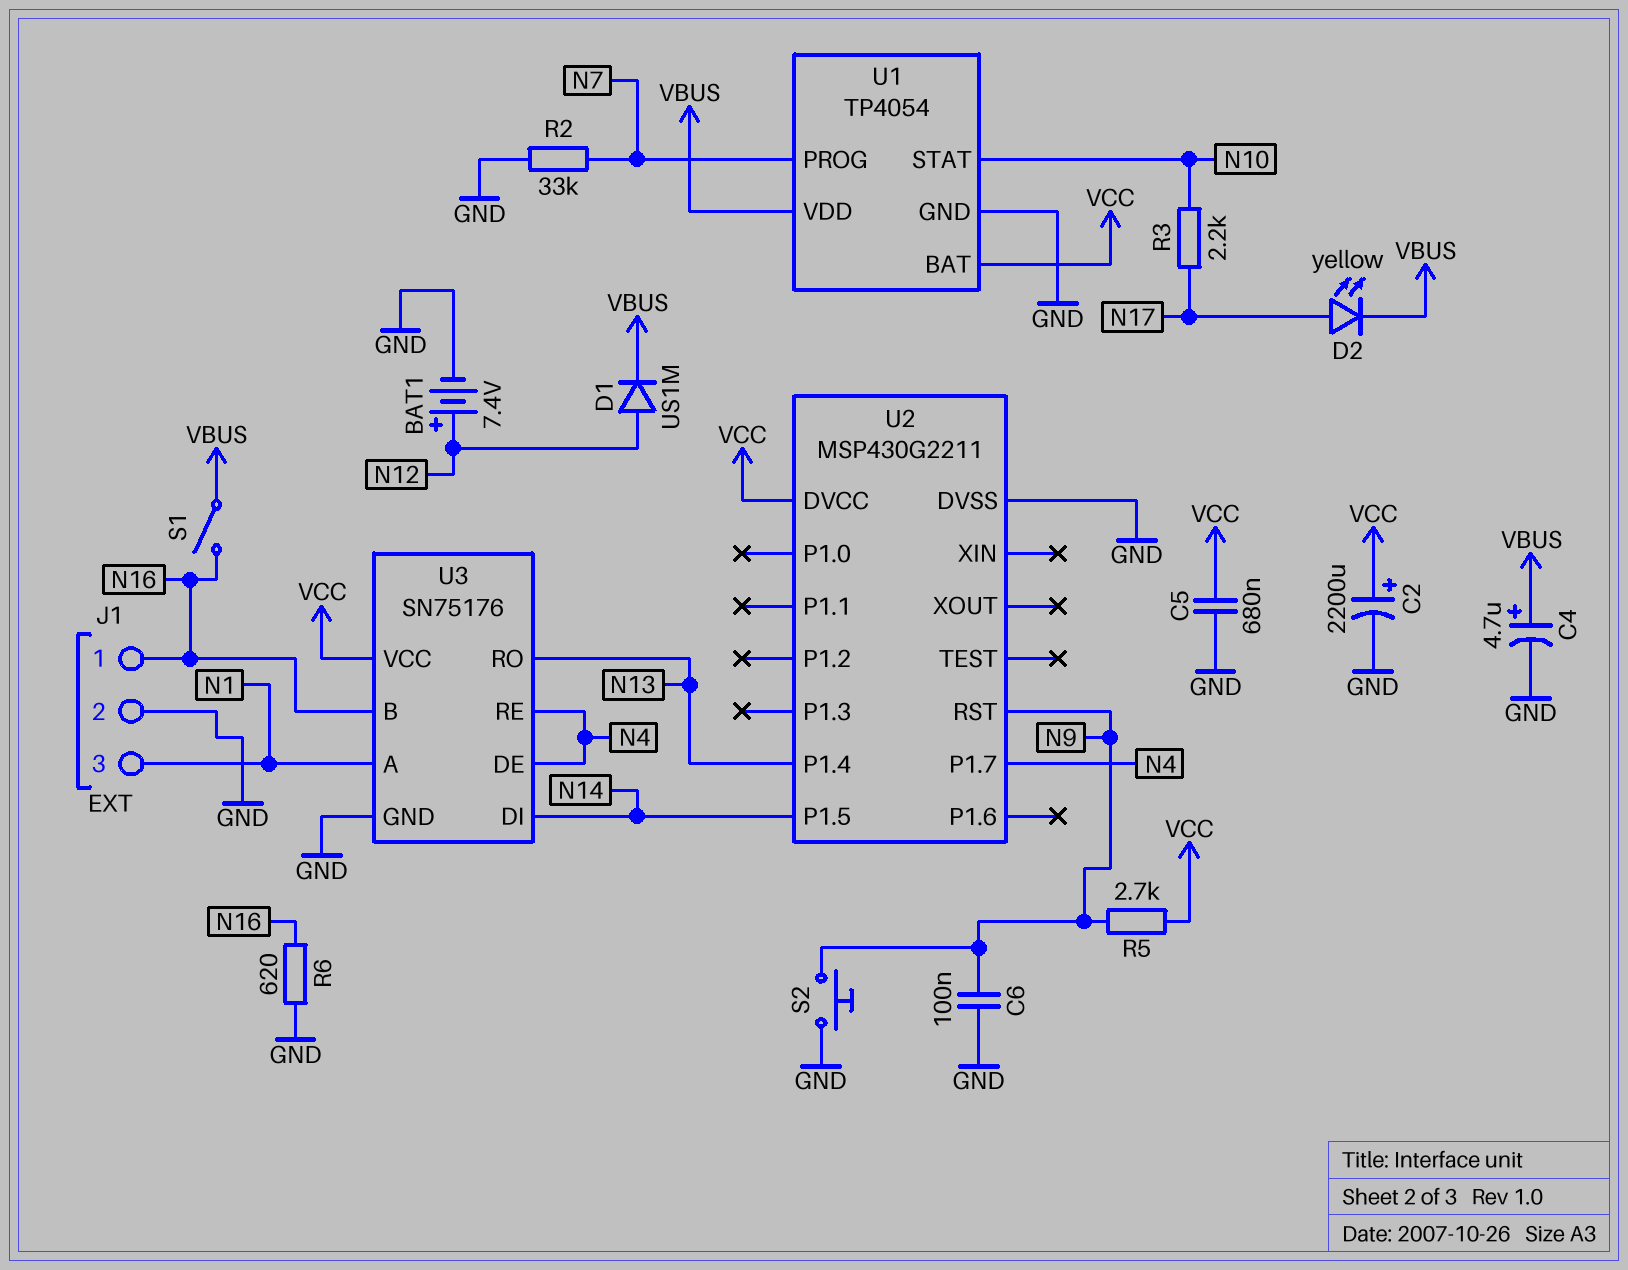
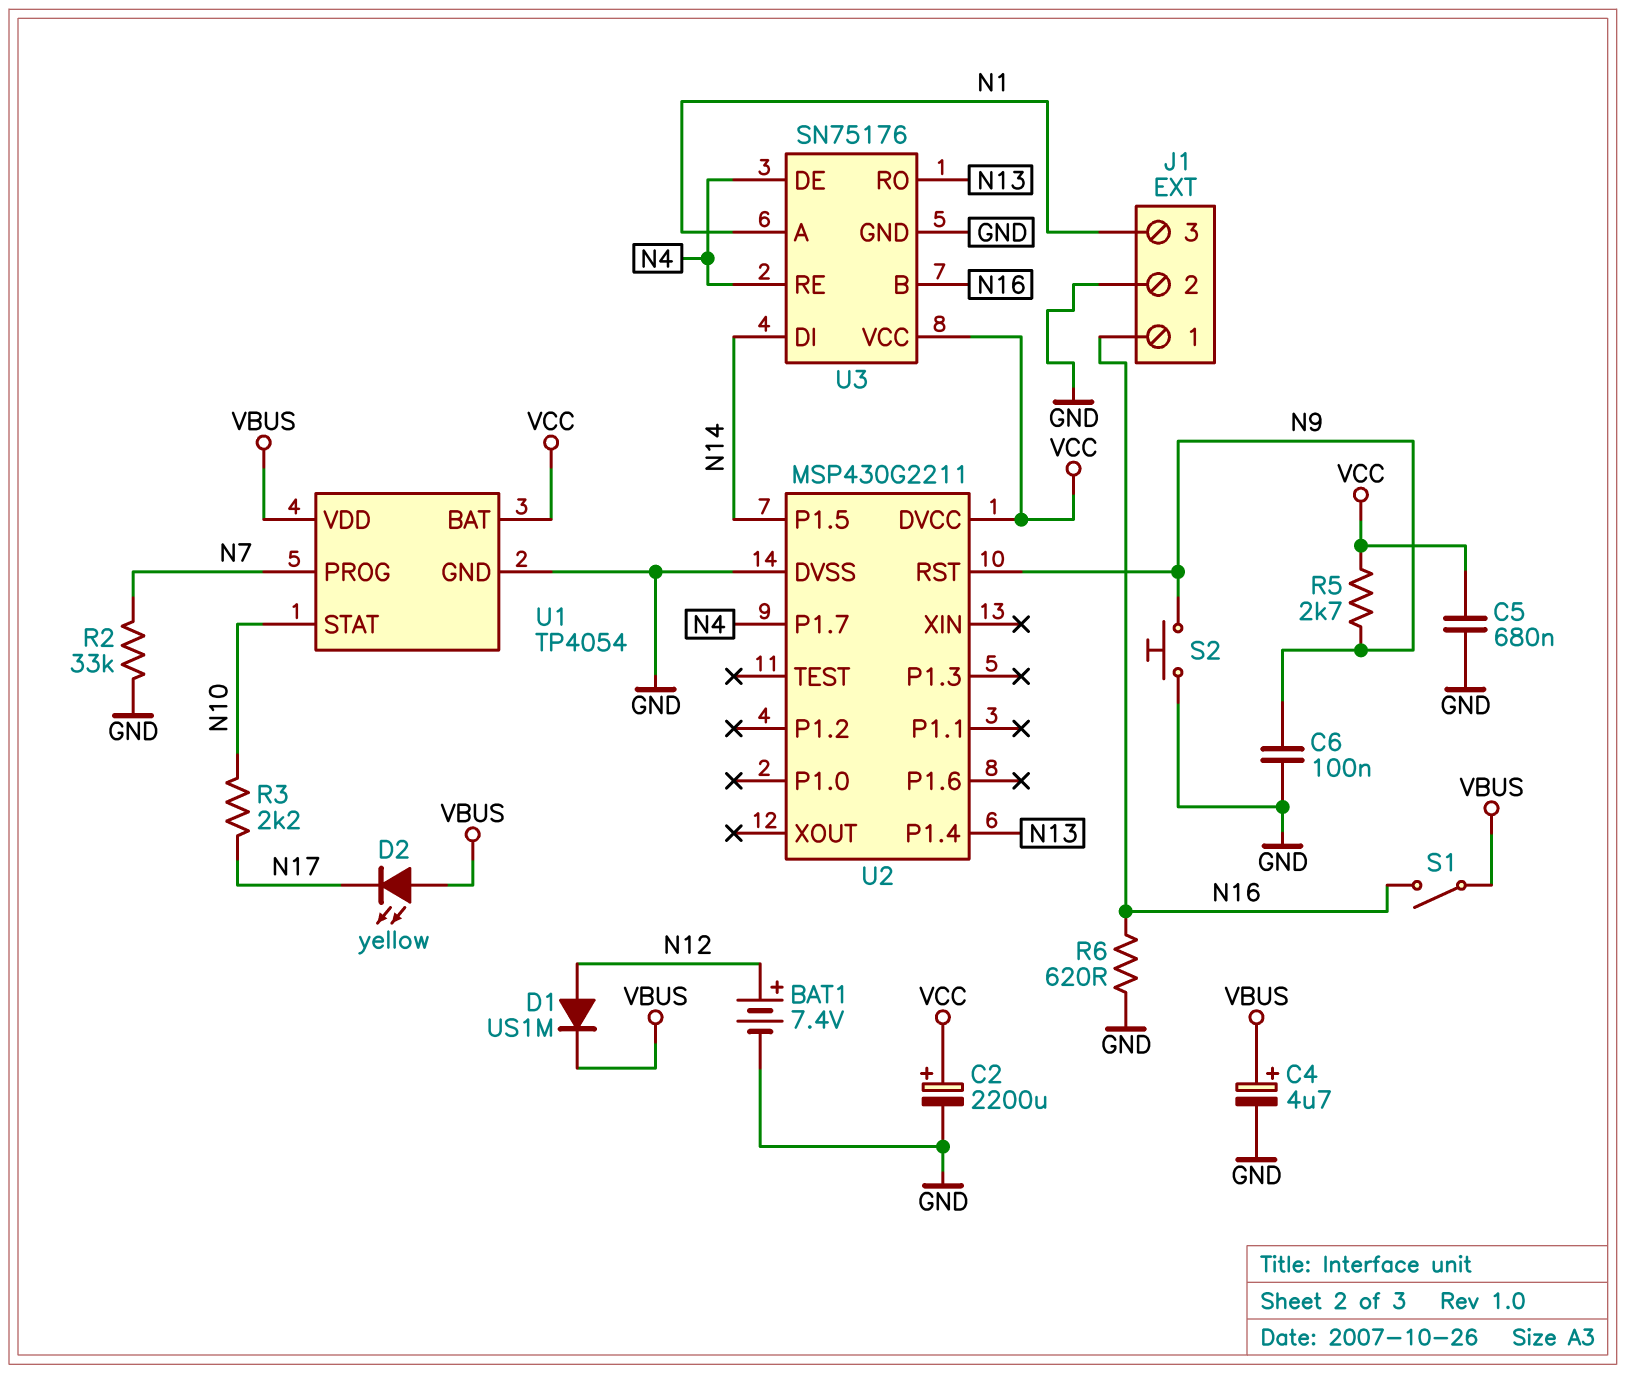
D2: LED yellow (A N17, K VBUS) -> LED yellow (A VBUS, K N17)

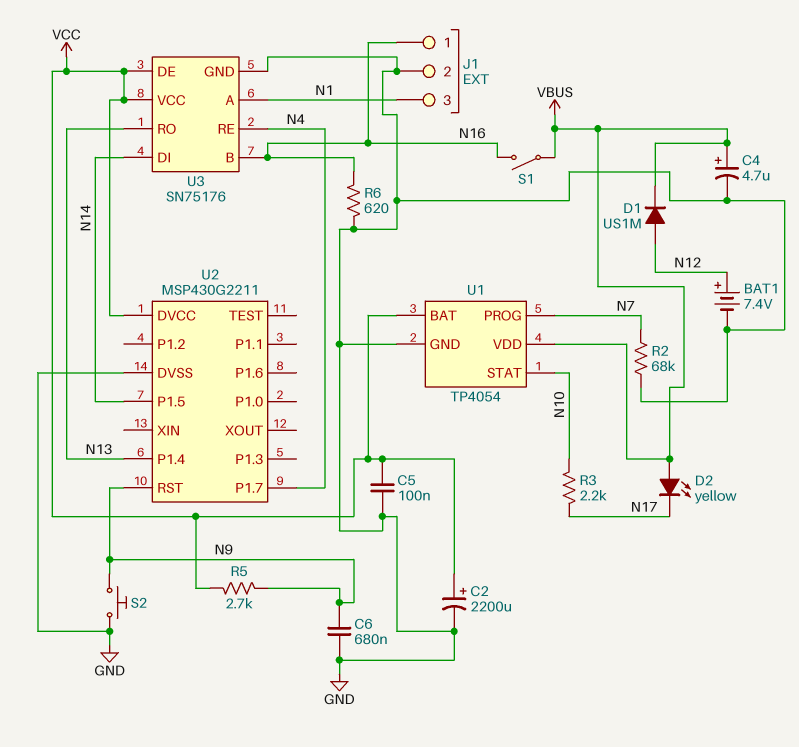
C5: 680nF (GND, VCC) -> 100nF (GND, VCC)
C6: 100nF (GND, N9) -> 680nF (GND, N9)
R2: 33k (GND, N7) -> 68k (GND, N7)
U3 pin DE: N4 -> VCC

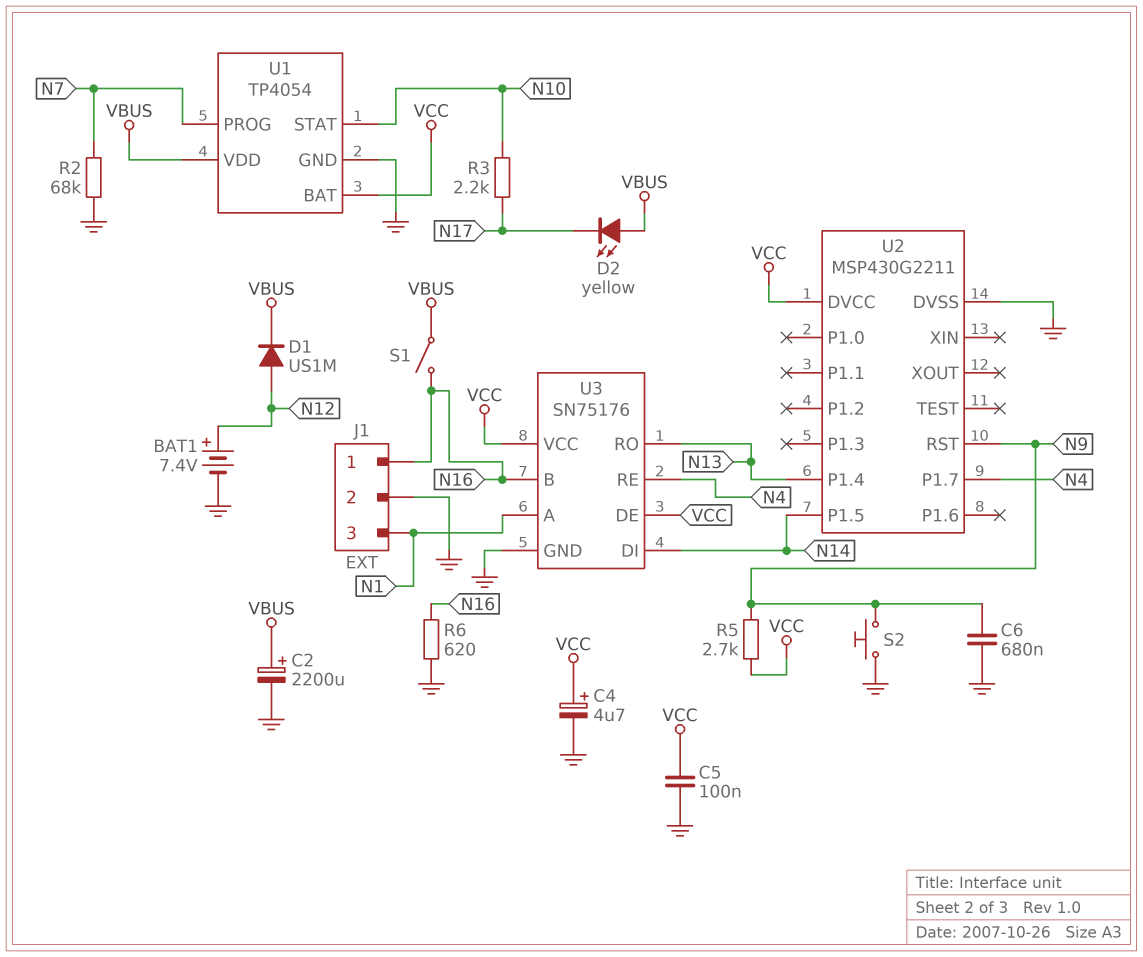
C2: 2200uF (plus VCC, minus GND) -> 2200uF (plus VBUS, minus GND)
C4: 4.7uF (plus VBUS, minus GND) -> 4.7uF (plus VCC, minus GND)

